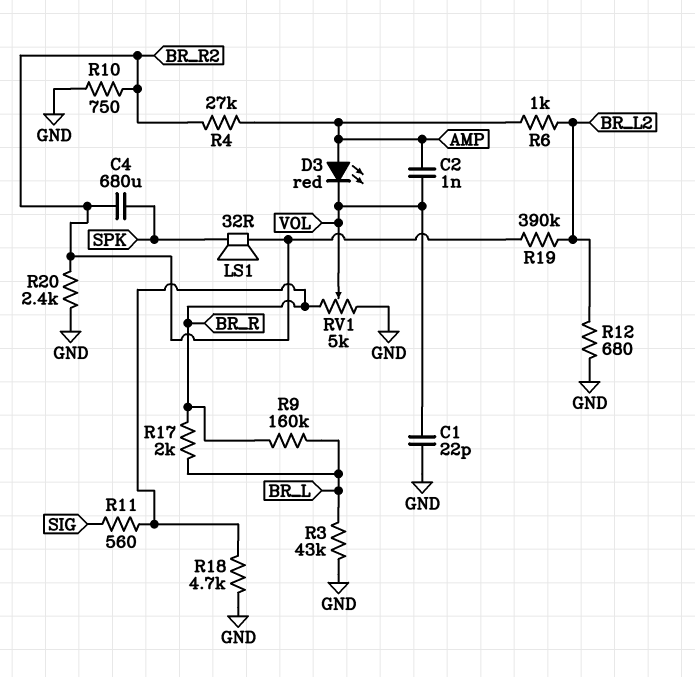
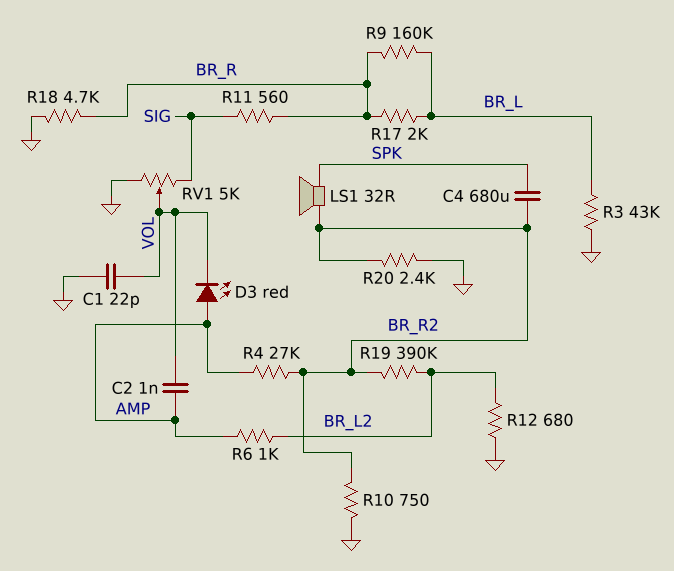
RV1: 5k (BR_R, GND, wiper VOL) -> 5k (GND, SIG, wiper VOL)

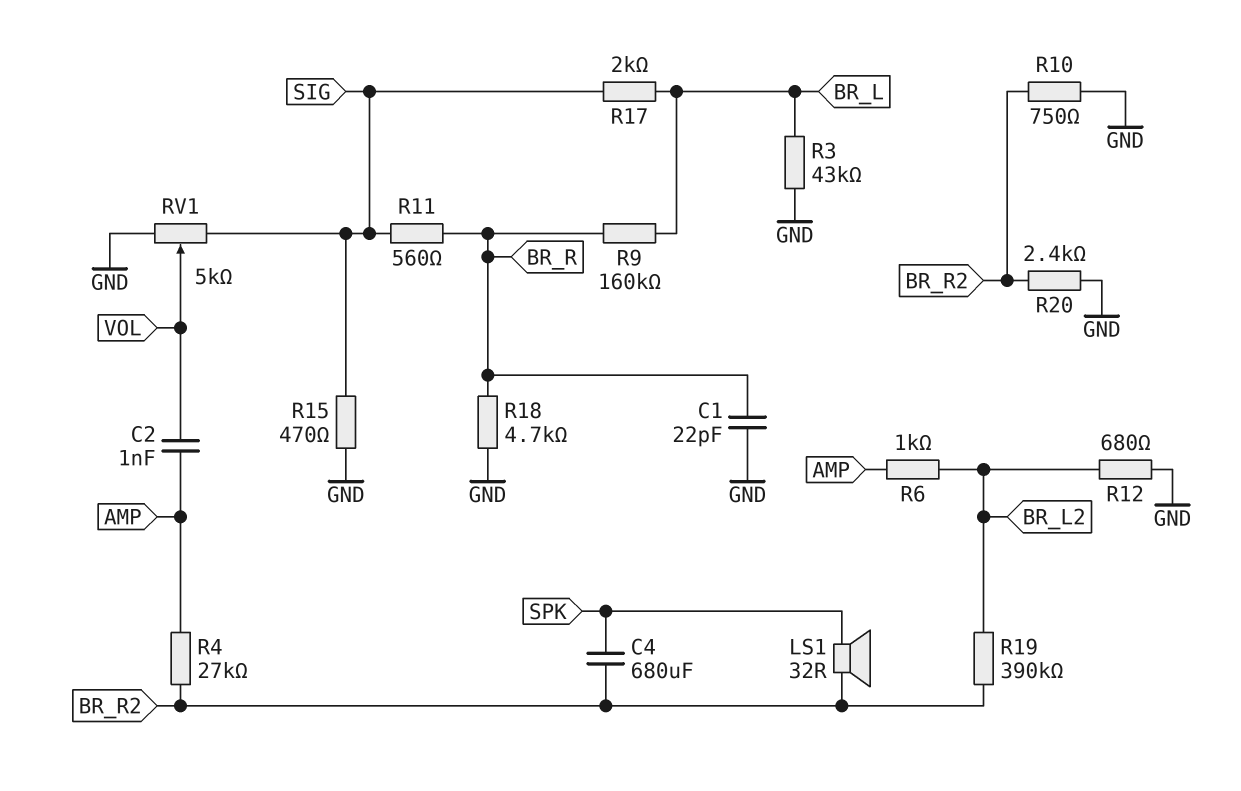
C1: 22pF (GND, VOL) -> 22pF (BR_R, GND)
D3: LED red (A AMP, K VOL) -> none
R15: none -> 470 (GND, SIG)
R17: 2k (BR_L, BR_R) -> 2k (BR_L, SIG)

